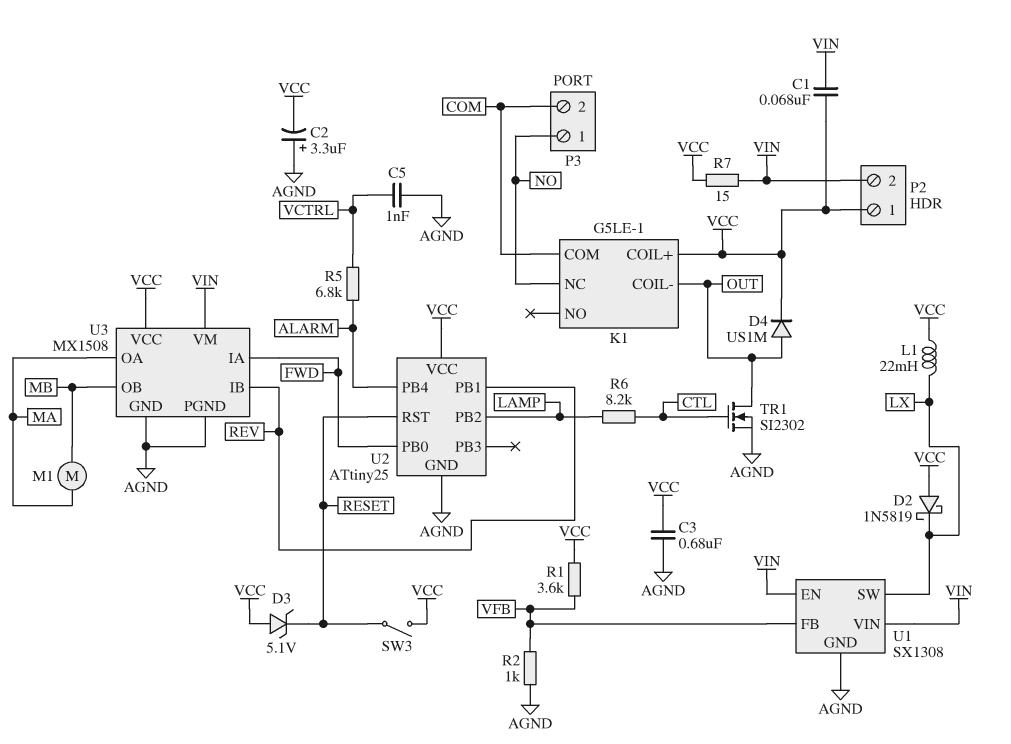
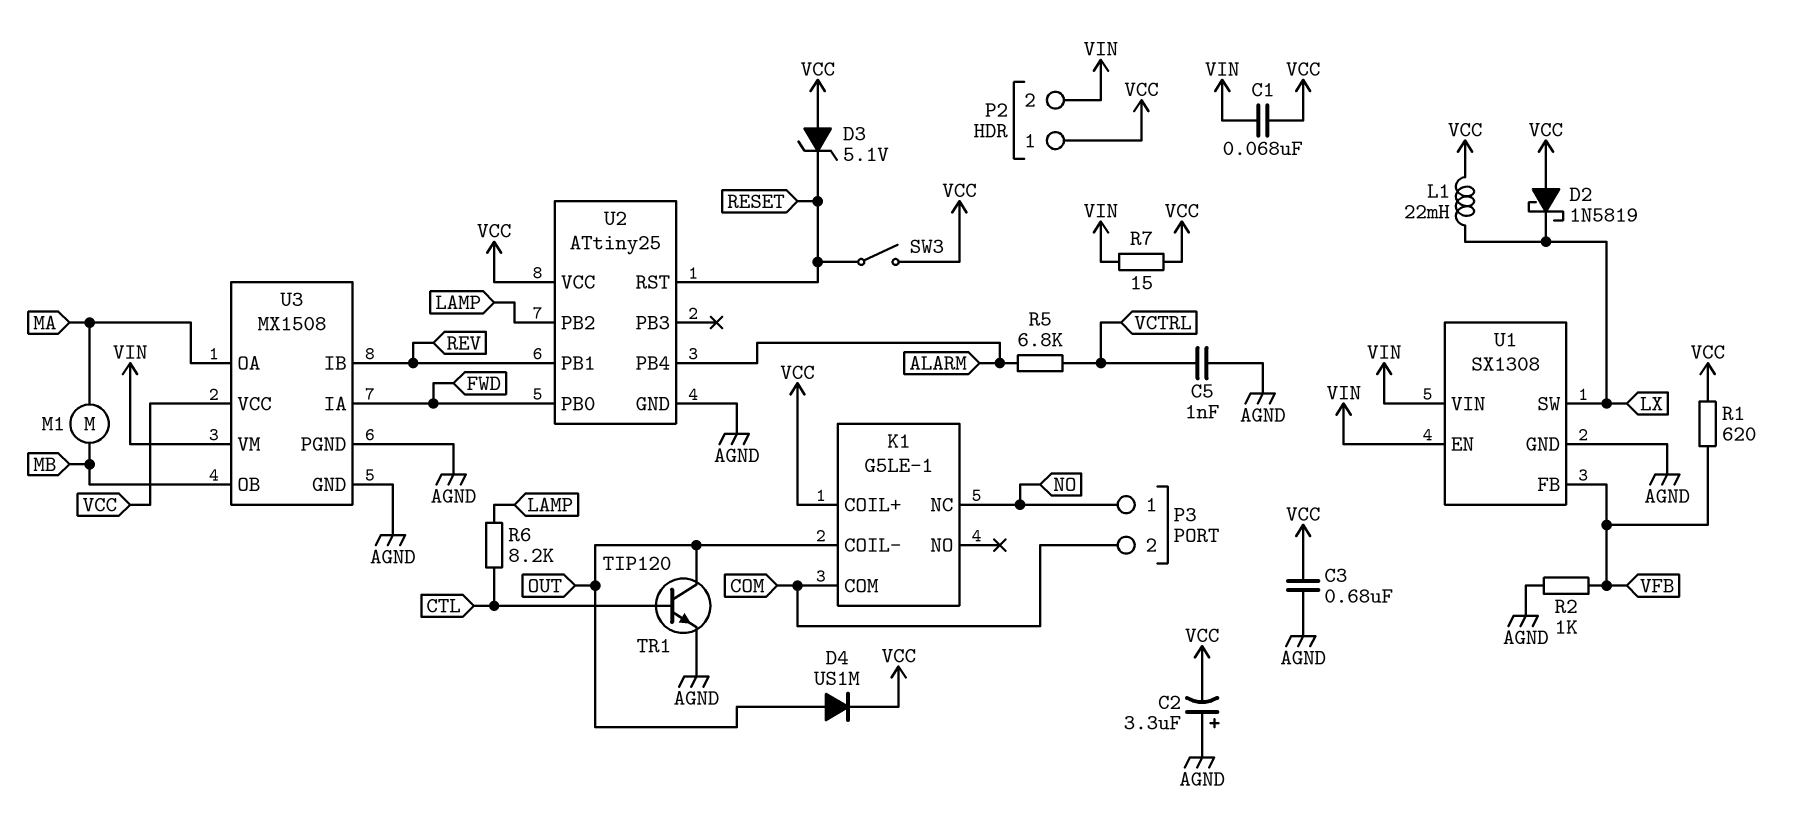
R1: 3.6k (VCC, VFB) -> 620 (VCC, VFB)
TR1: NMOS SI2302 (G CTL, D OUT, S AGND) -> NPN TIP120 (B CTL, C OUT, E AGND)

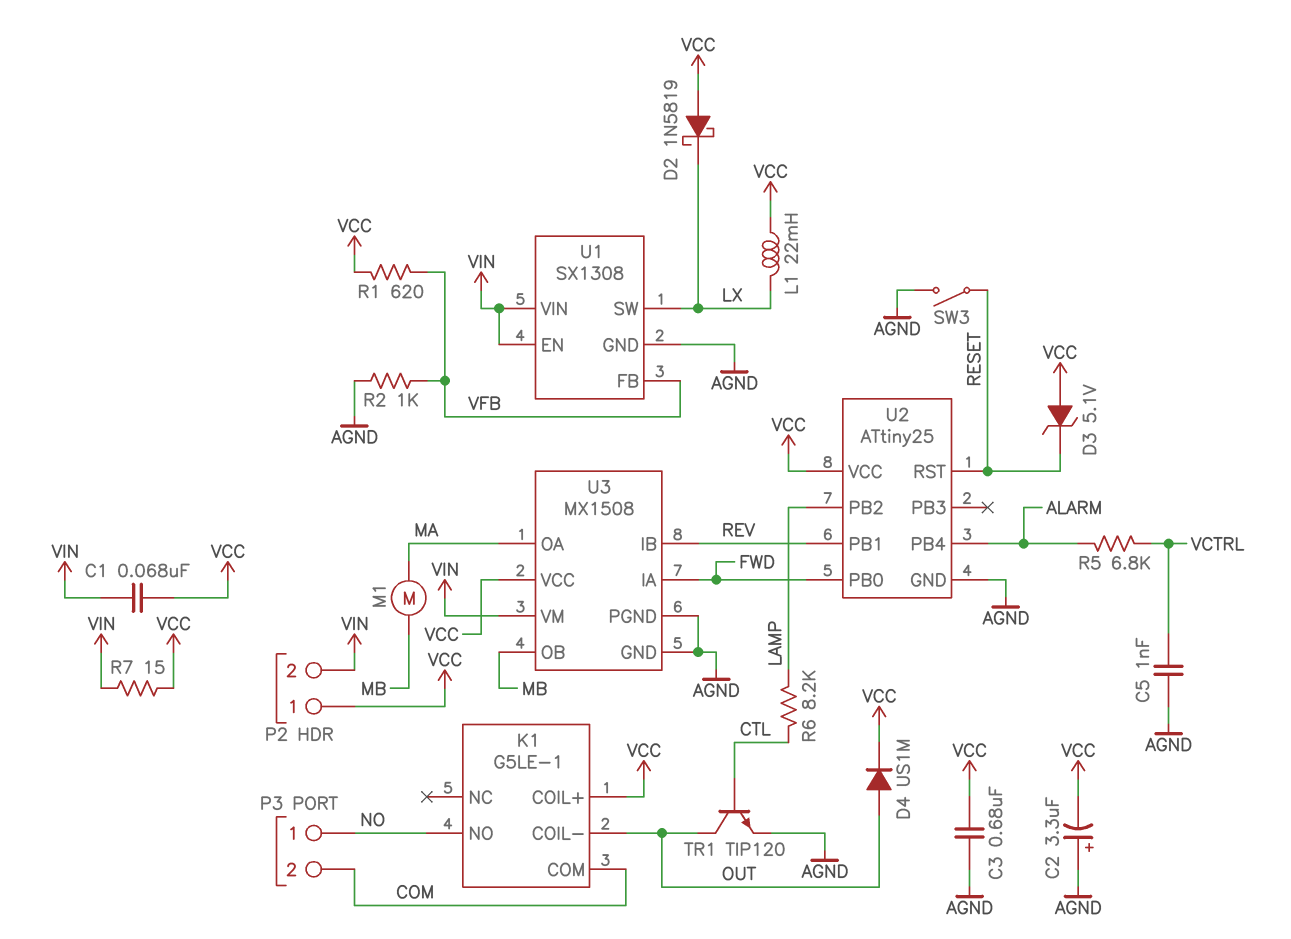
K1 pin NC: NO -> none
K1 pin NO: none -> NO
SW3: switch (RESET, VCC) -> switch (AGND, RESET)

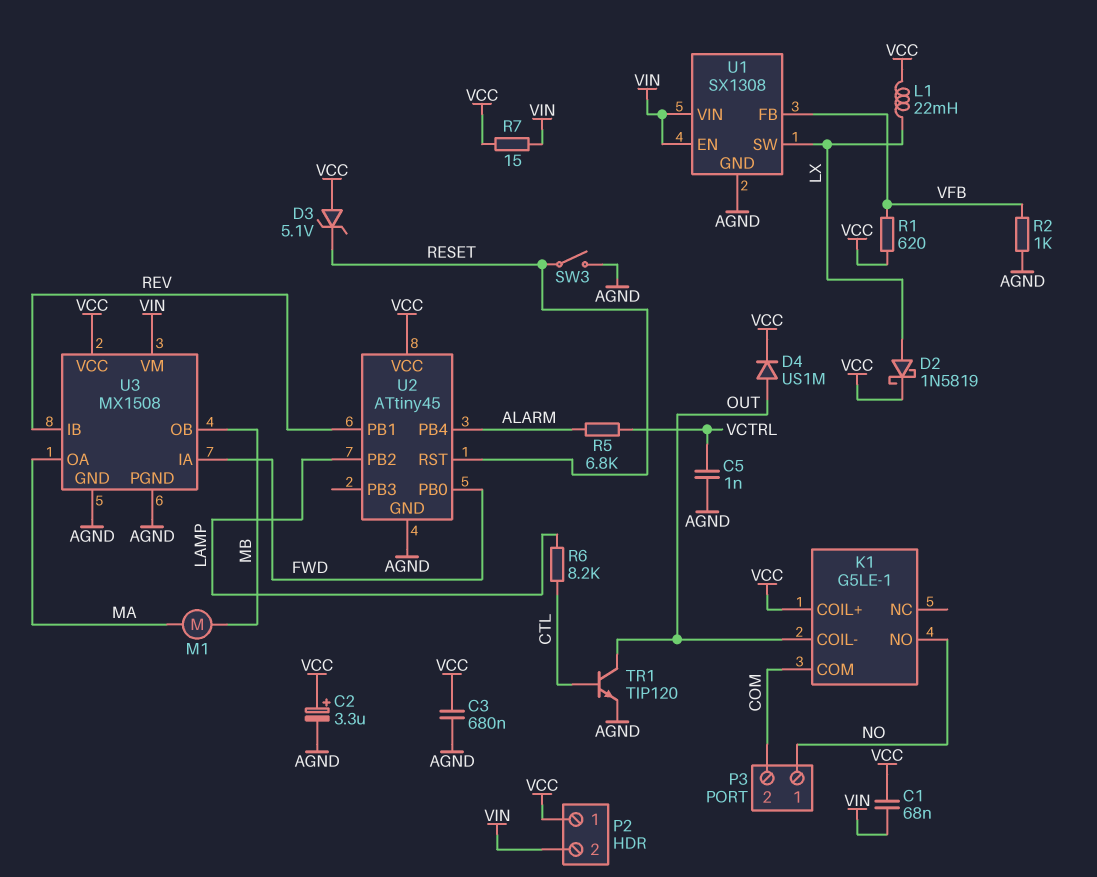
C2: 3.3uF (plus AGND, minus VCC) -> 3.3uF (plus VCC, minus AGND)
D2: schottky 1N5819 (A VCC, K LX) -> schottky 1N5819 (A LX, K VCC)
U2: ATtiny25 -> ATtiny45

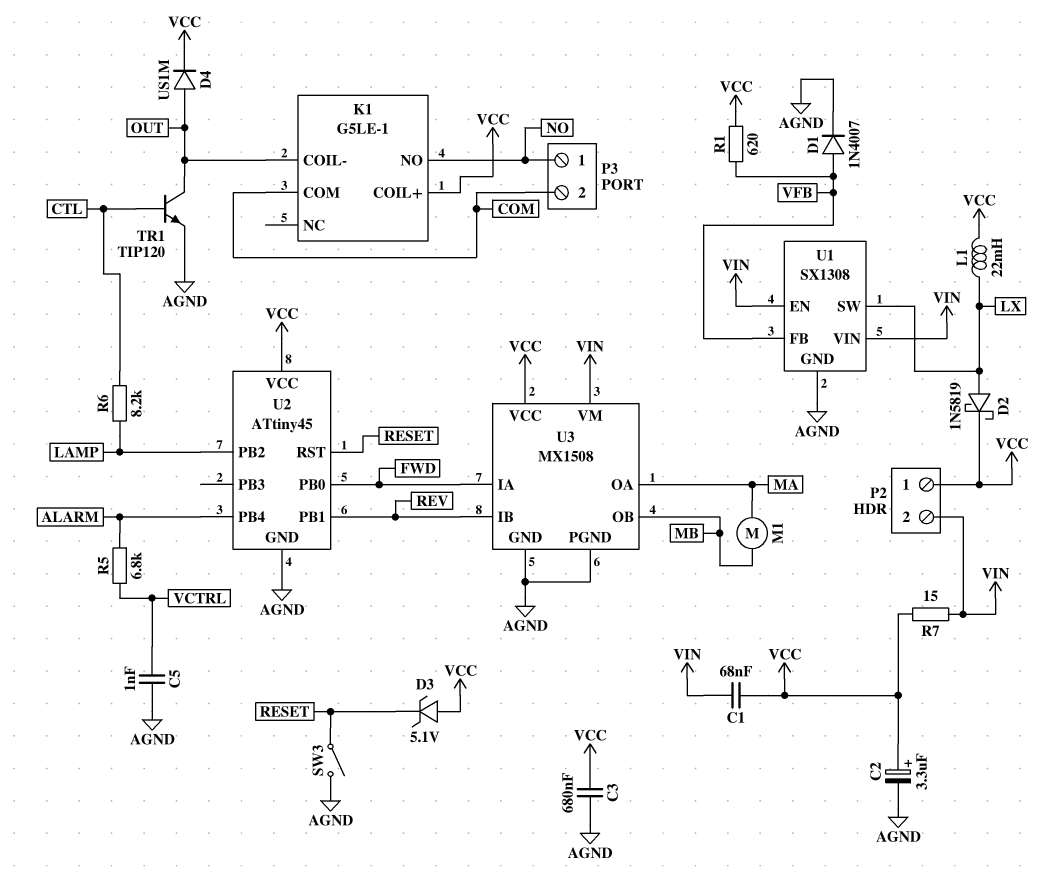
D1: none -> diode 1N4007 (A VFB, K AGND)
R2: 1k (AGND, VFB) -> none

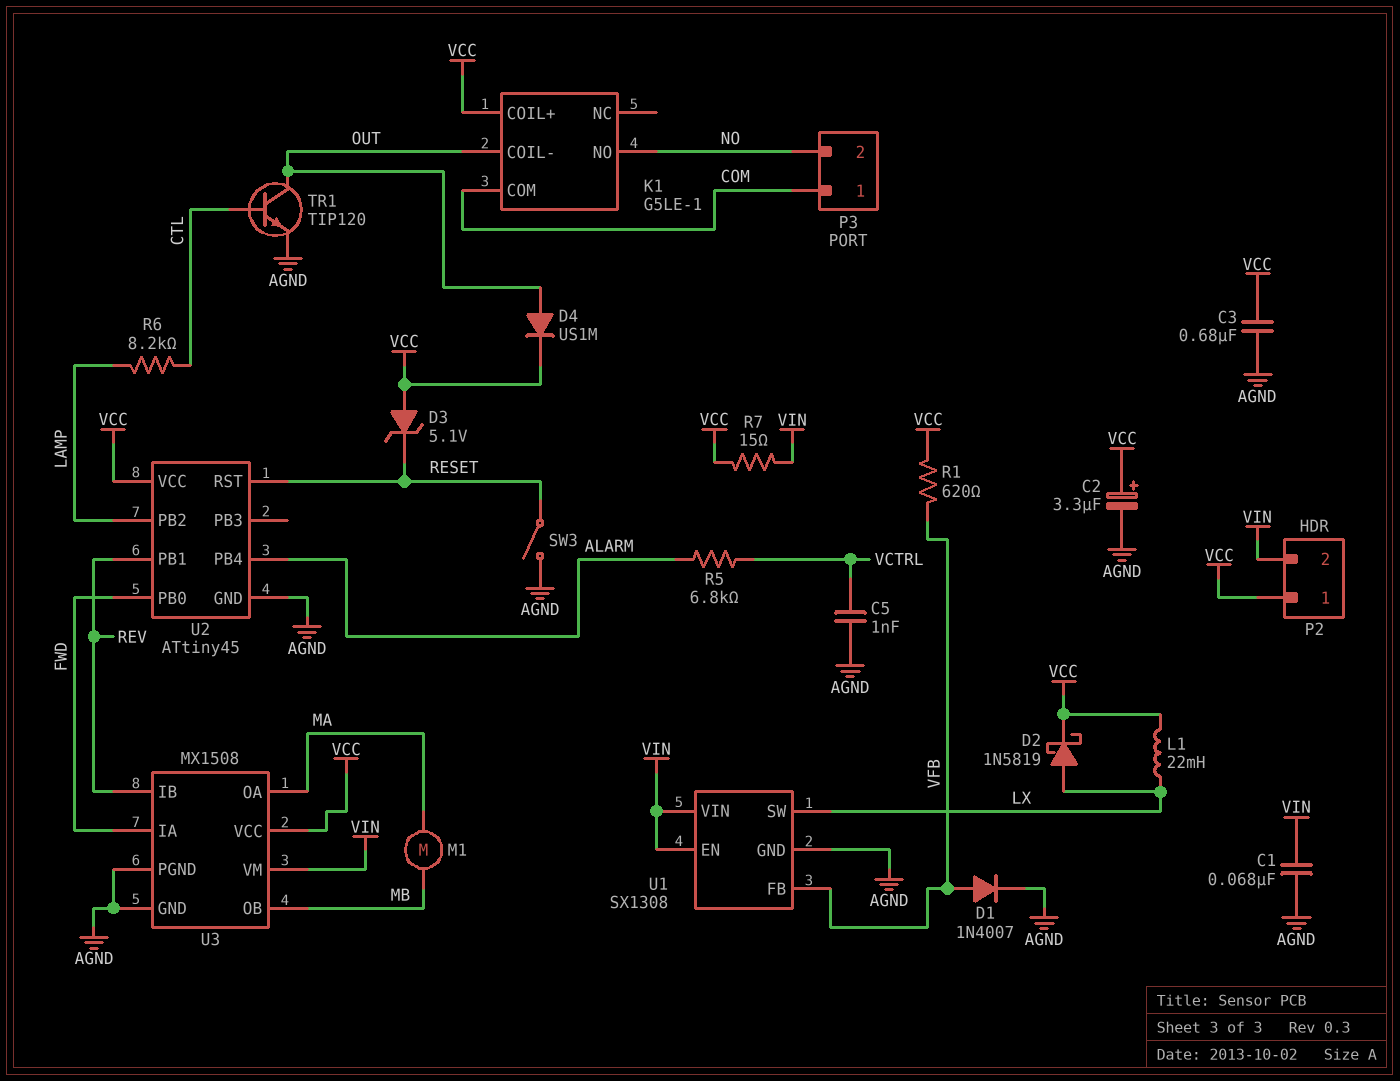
C1: 68nF (VCC, VIN) -> 68nF (AGND, VIN)
P3 pin 1: NO -> COM
P3 pin 2: COM -> NO

